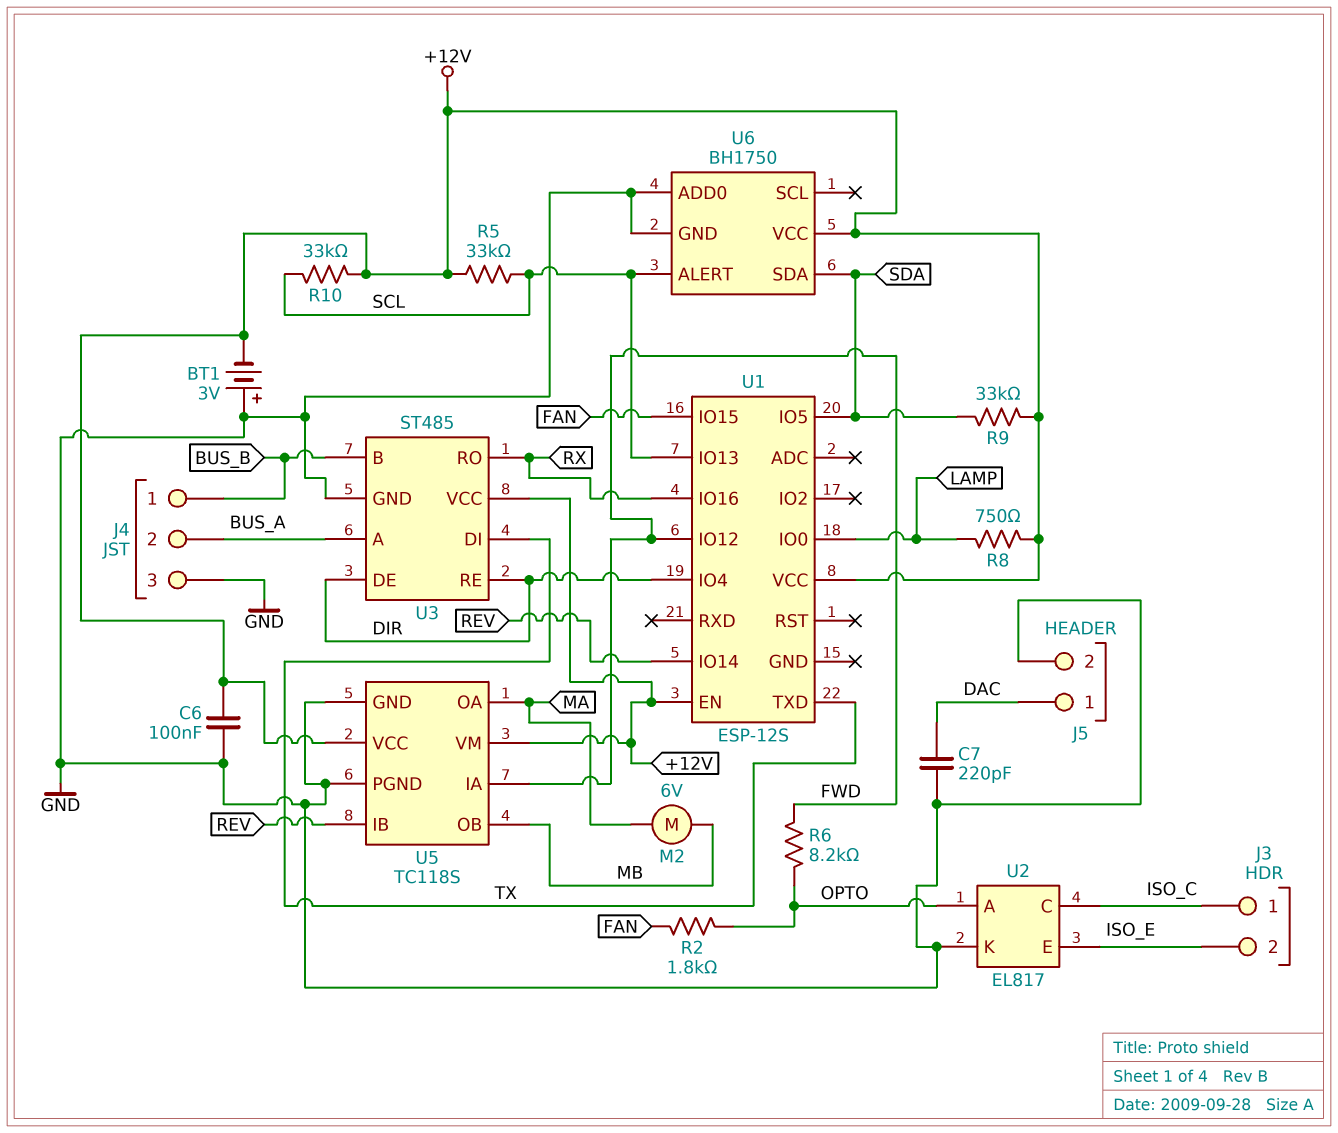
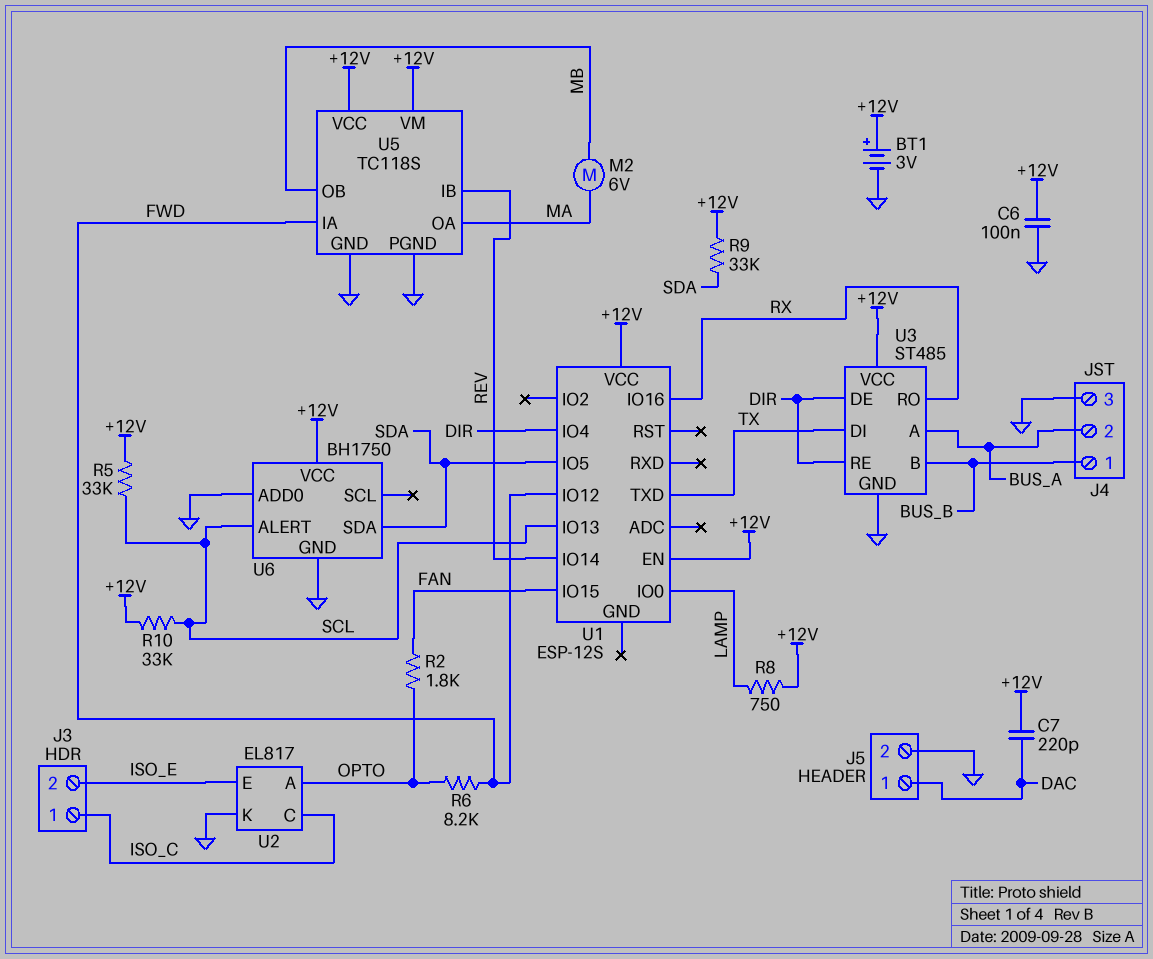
BT1: 3V (plus GND, minus +12V) -> 3V (plus +12V, minus GND)
C7: 220pF (DAC, GND) -> 220pF (+12V, DAC)

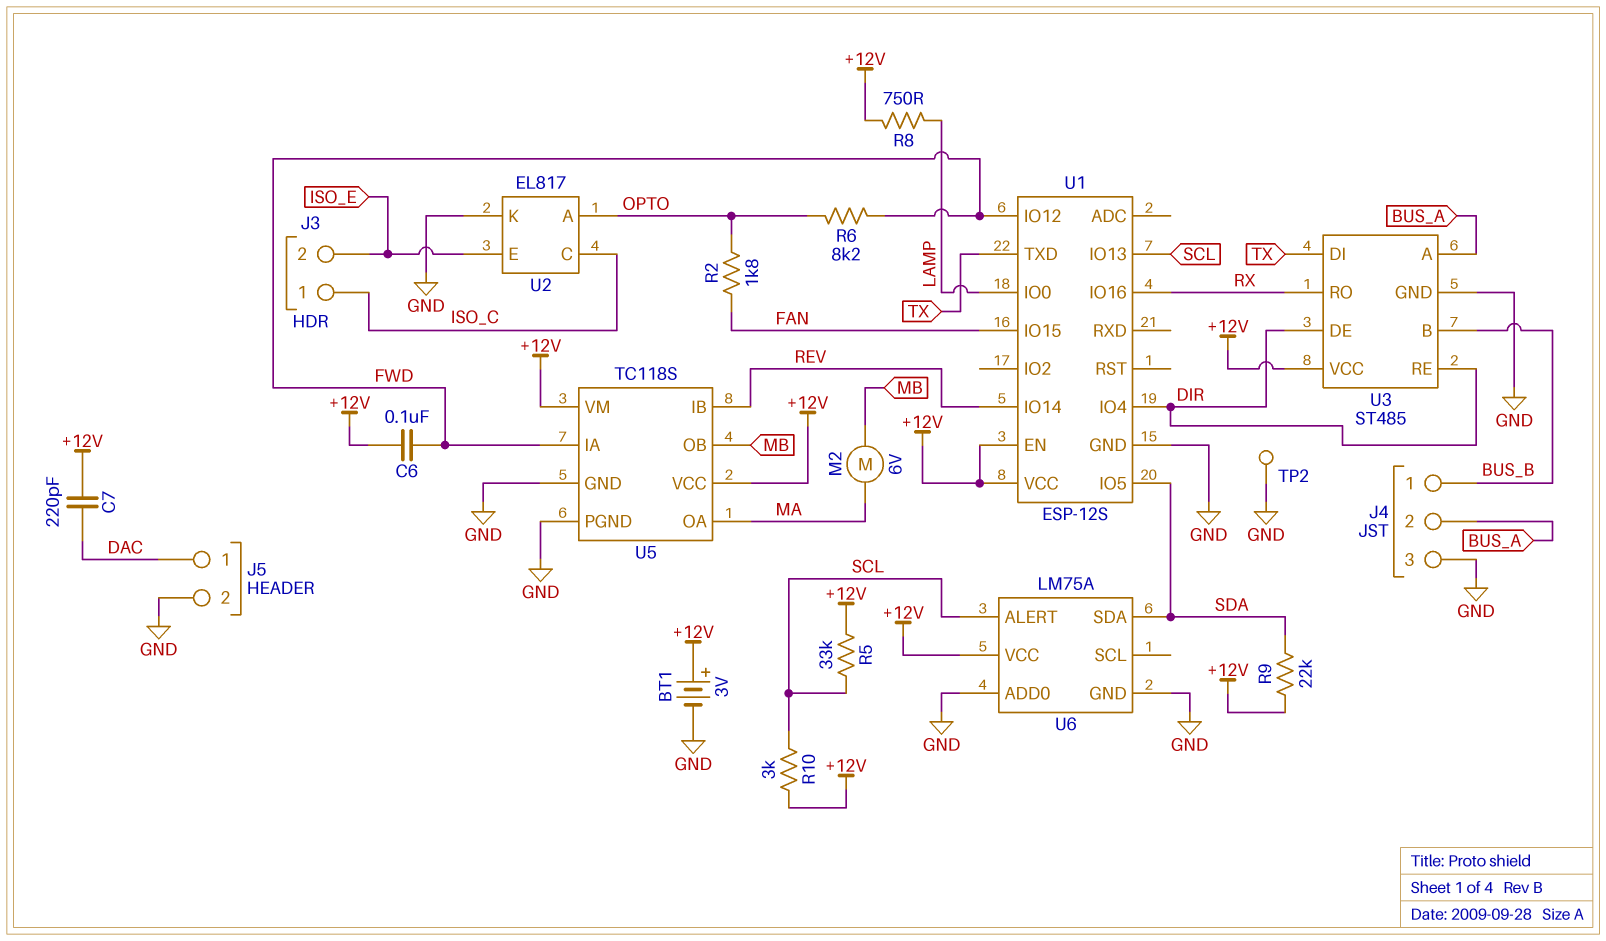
C6: 100nF (+12V, GND) -> 100nF (+12V, FWD)
R9: 33k (+12V, SDA) -> 22k (+12V, SDA)
R10: 33k (+12V, SCL) -> 3k (+12V, SCL)
TP2: none -> test point (GND)
U1 pin GND: none -> GND
U6: BH1750 -> LM75A

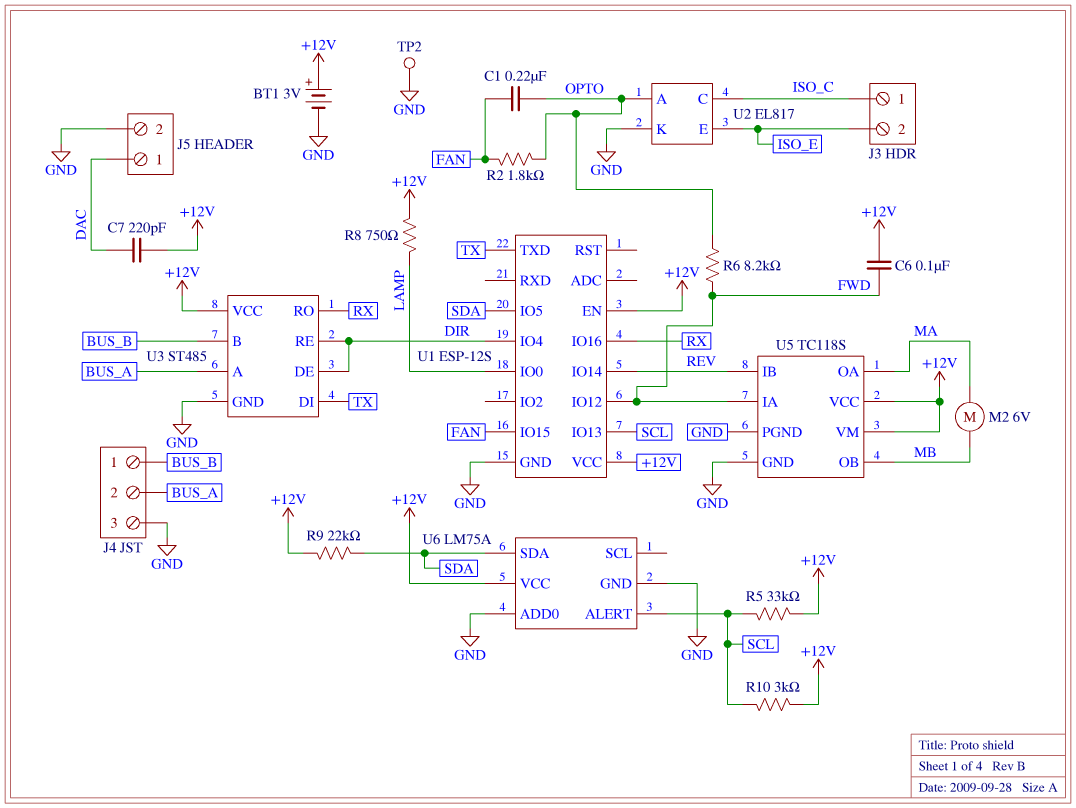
C1: none -> 220nF (FAN, OPTO)

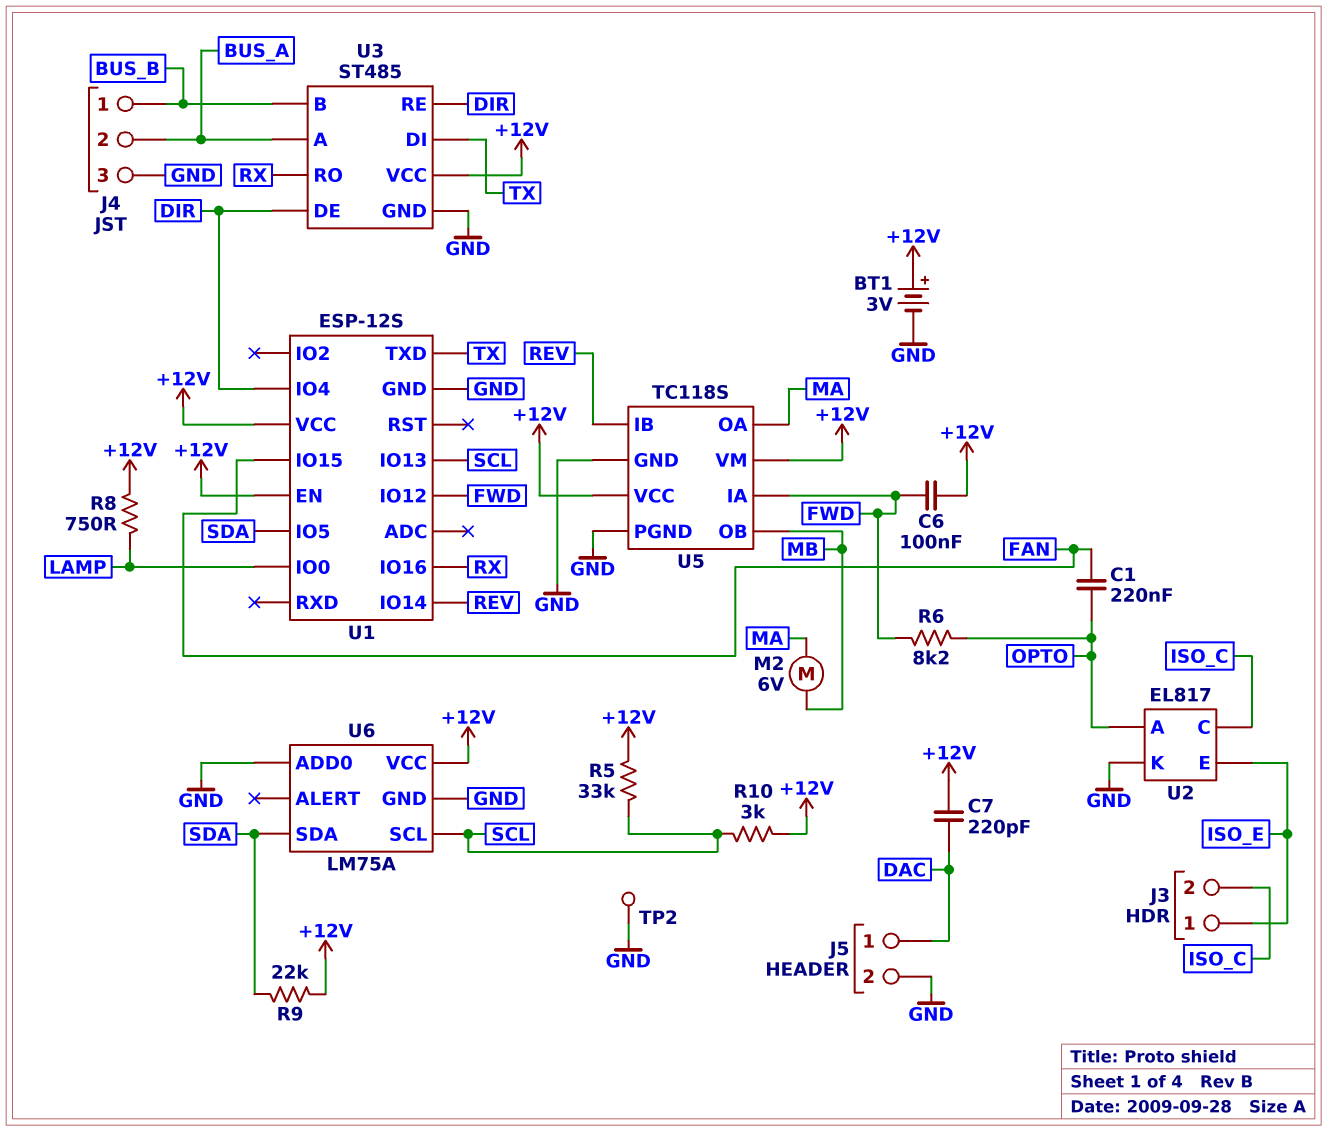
J3 pin 1: ISO_C -> ISO_E
J3 pin 2: ISO_E -> ISO_C
R2: 1.8k (FAN, OPTO) -> none
U6 pin ALERT: SCL -> none
U6 pin SCL: none -> SCL

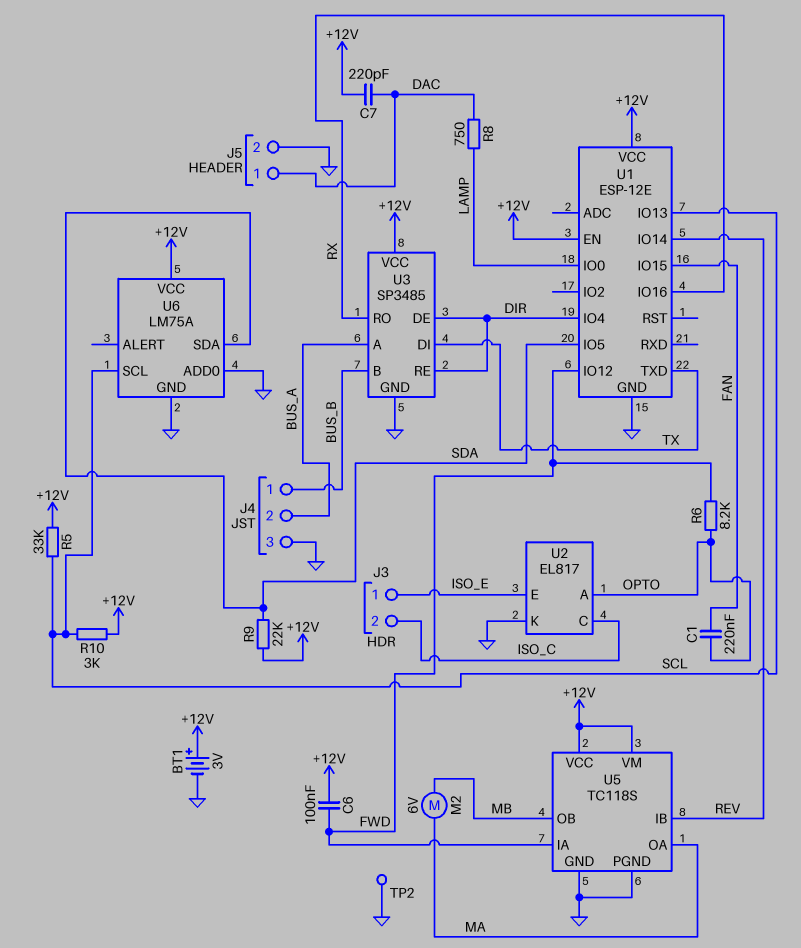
R8: 750 (+12V, LAMP) -> 750 (DAC, LAMP)
U1: ESP-12S -> ESP-12E
U3: ST485 -> SP3485

